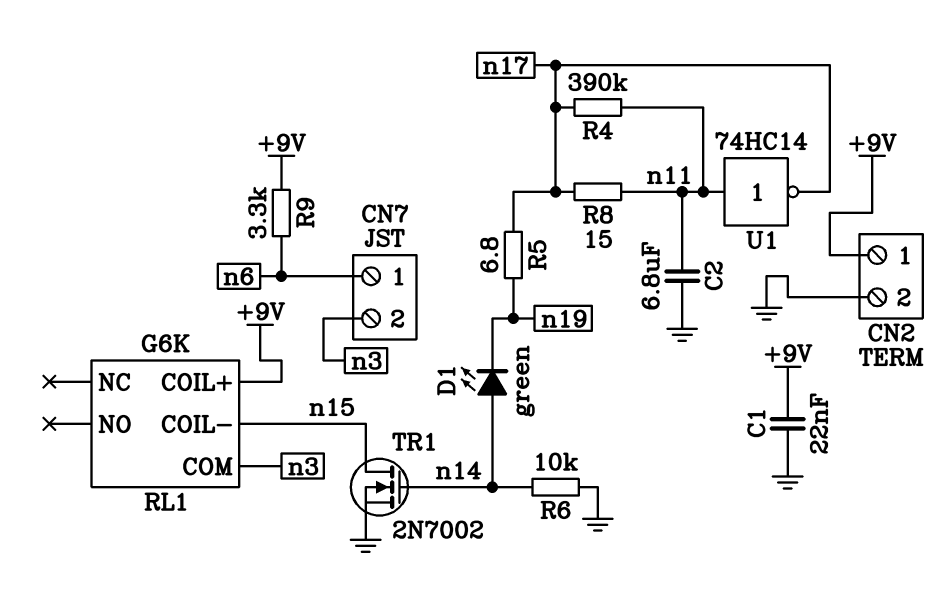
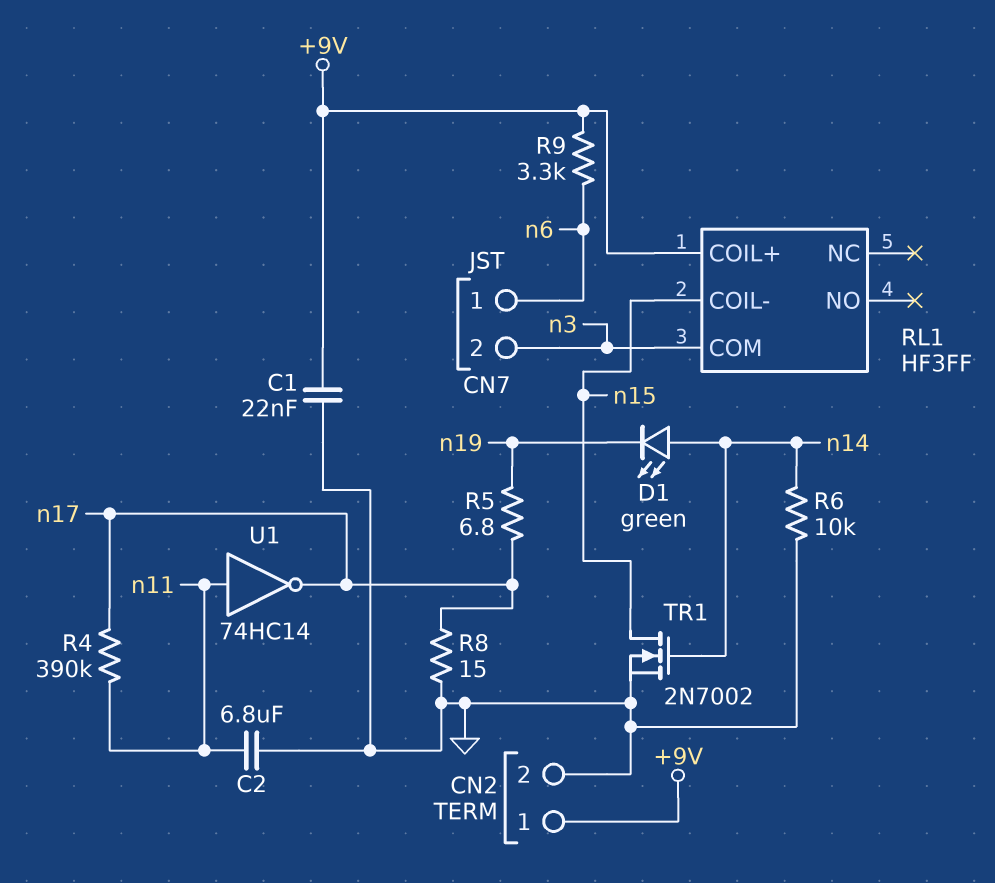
R8: 15 (n11, n17) -> 15 (GND, n17)
RL1: G6K -> HF3FF

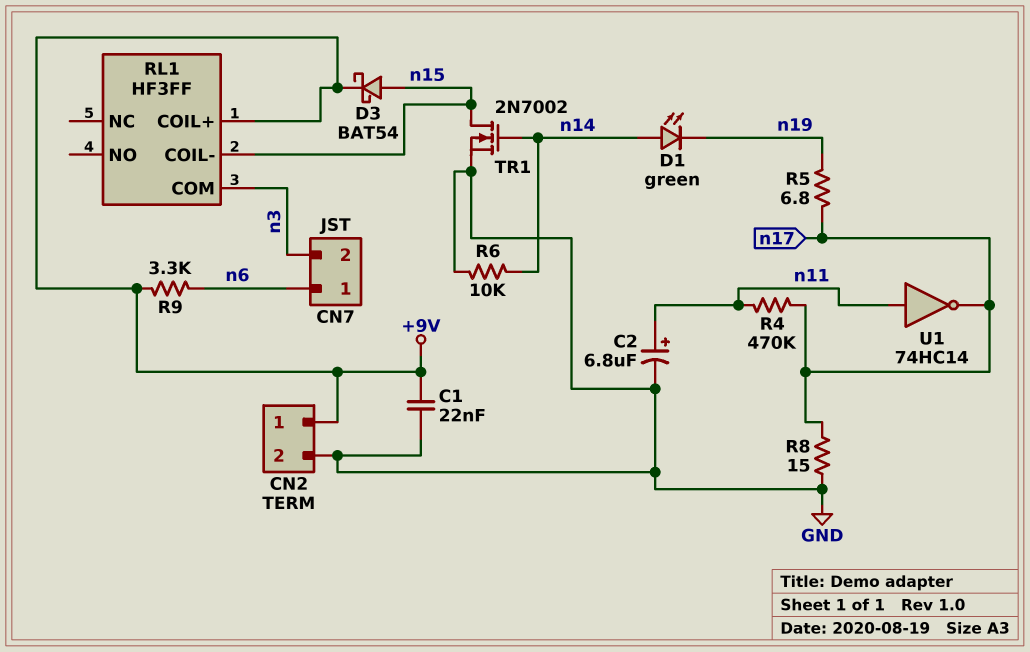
C2: 6.8uF (GND, n11) -> 6.8uF (plus n11, minus GND)
D3: none -> schottky BAT54 (A n15, K +9V)
R4: 390k (n11, n17) -> 470k (n11, n17)

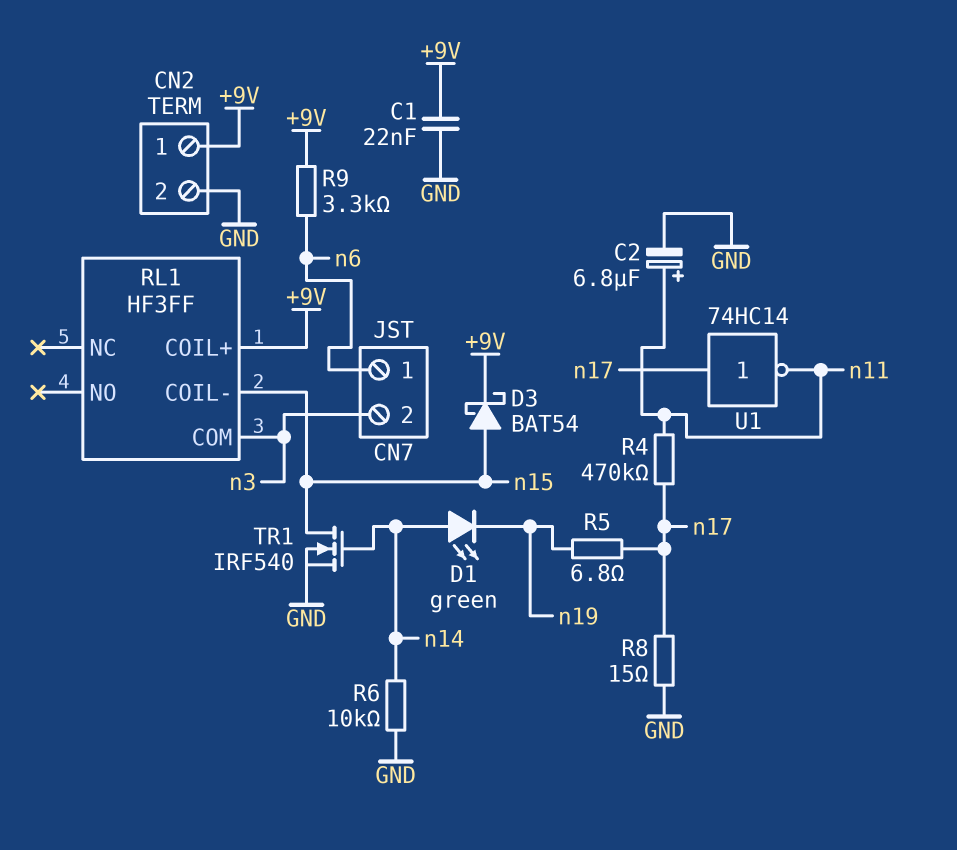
TR1: NMOS 2N7002 (G n14, D n15, S GND) -> NMOS IRF540 (G n14, D n15, S GND)
U1: NOT 74HC14 (in n11, out n17) -> NOT 74HC14 (in n17, out n11)

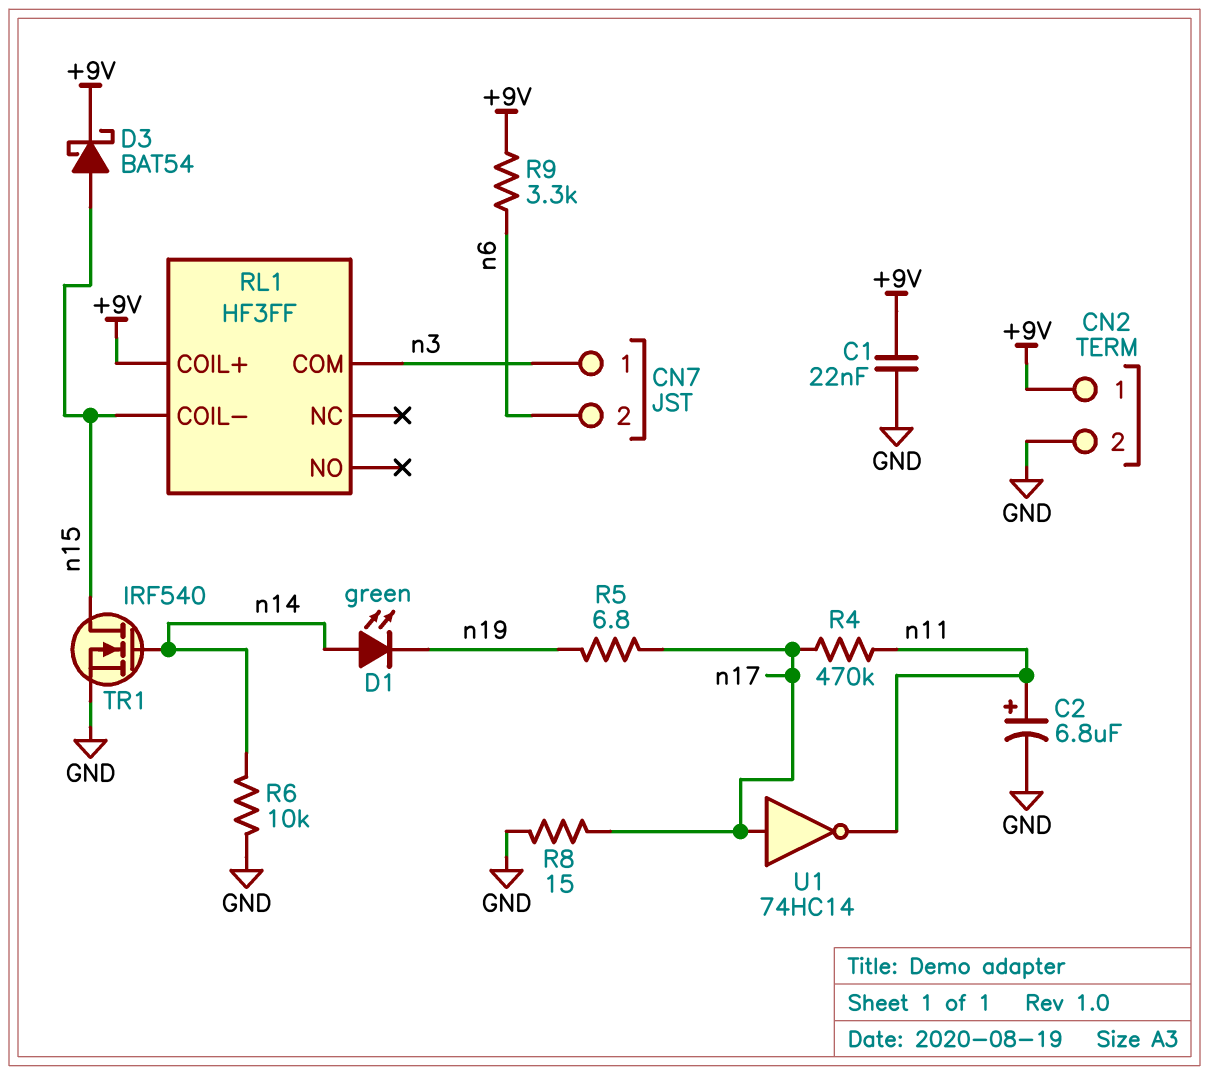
CN7 pin 1: n6 -> n3
CN7 pin 2: n3 -> n6

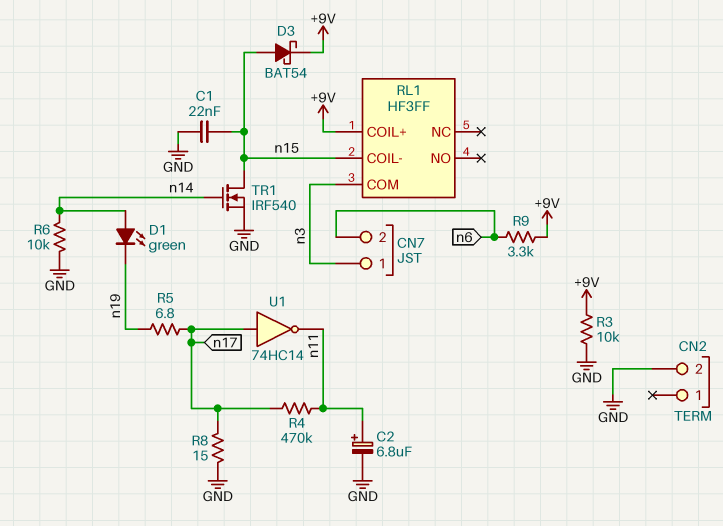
C1: 22nF (+9V, GND) -> 22nF (GND, n15)
CN2 pin 1: +9V -> none
R3: none -> 10k (+9V, GND)

